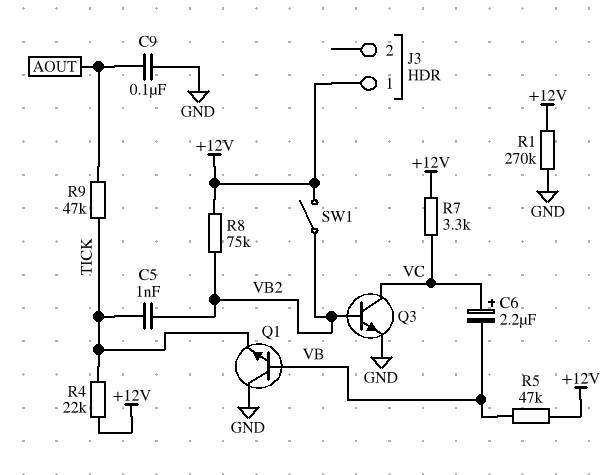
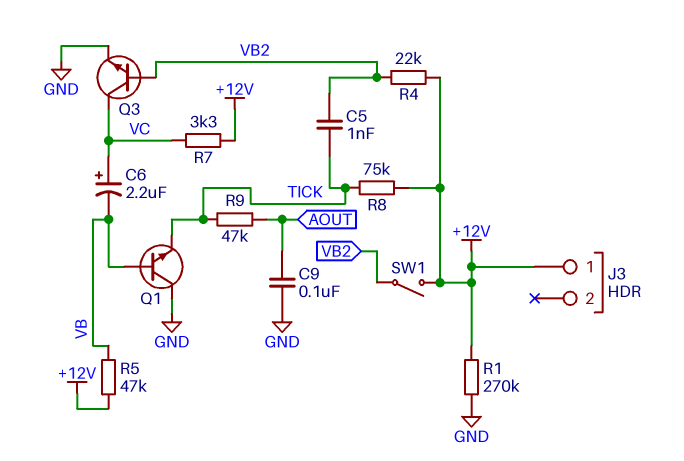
R4: 22k (+12V, TICK) -> 22k (+12V, VB2)
R8: 75k (+12V, VB2) -> 75k (+12V, TICK)

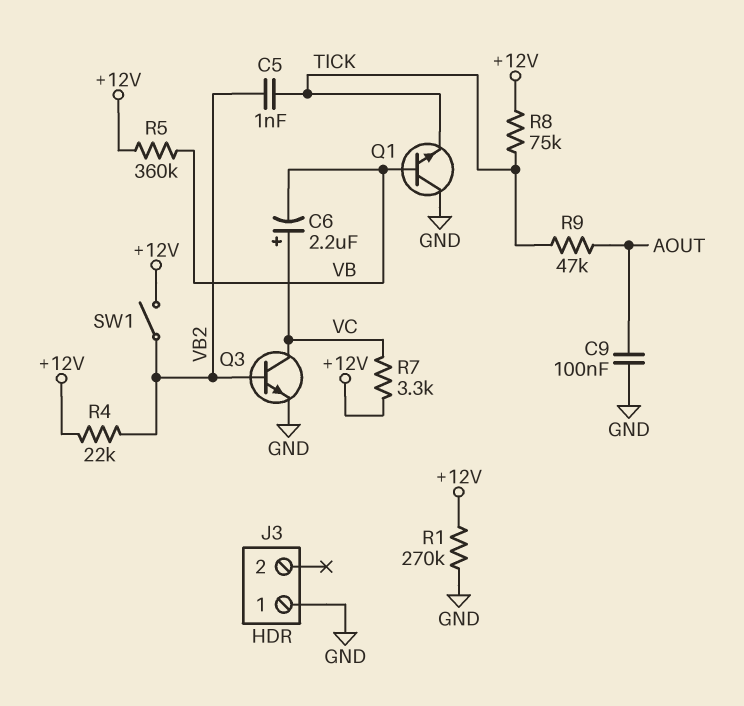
J3 pin 1: +12V -> GND
R5: 47k (+12V, VB) -> 360k (+12V, VB)

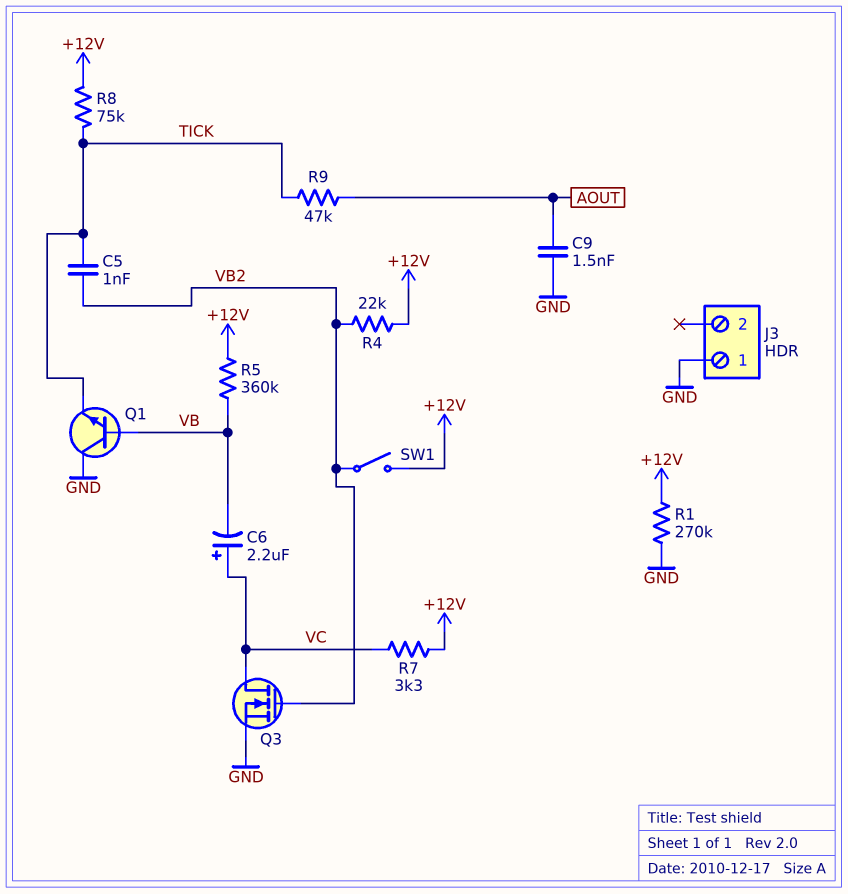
C9: 100nF (AOUT, GND) -> 1.5nF (AOUT, GND)
Q3: NPN (B VB2, C VC, E GND) -> NMOS (G VB2, D VC, S GND)

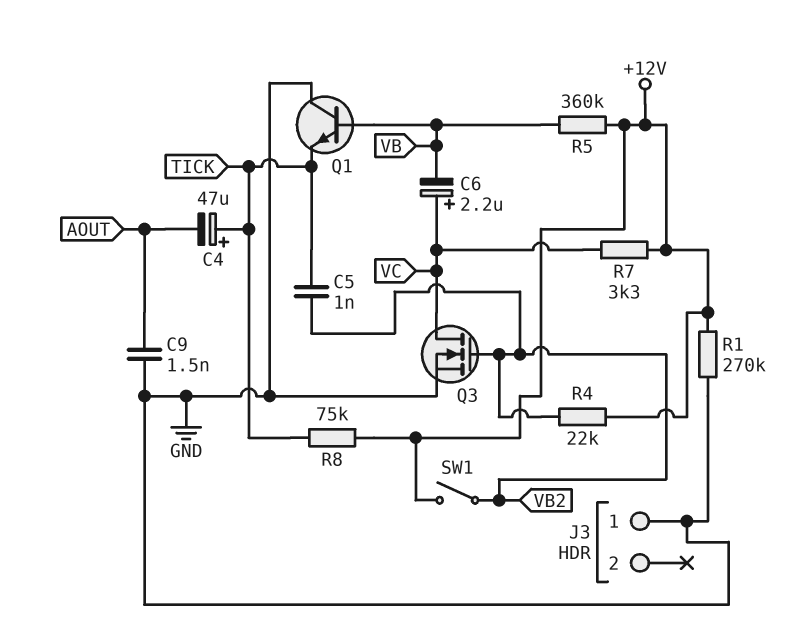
C4: none -> 47uF (plus TICK, minus AOUT)
R9: 47k (AOUT, TICK) -> none

